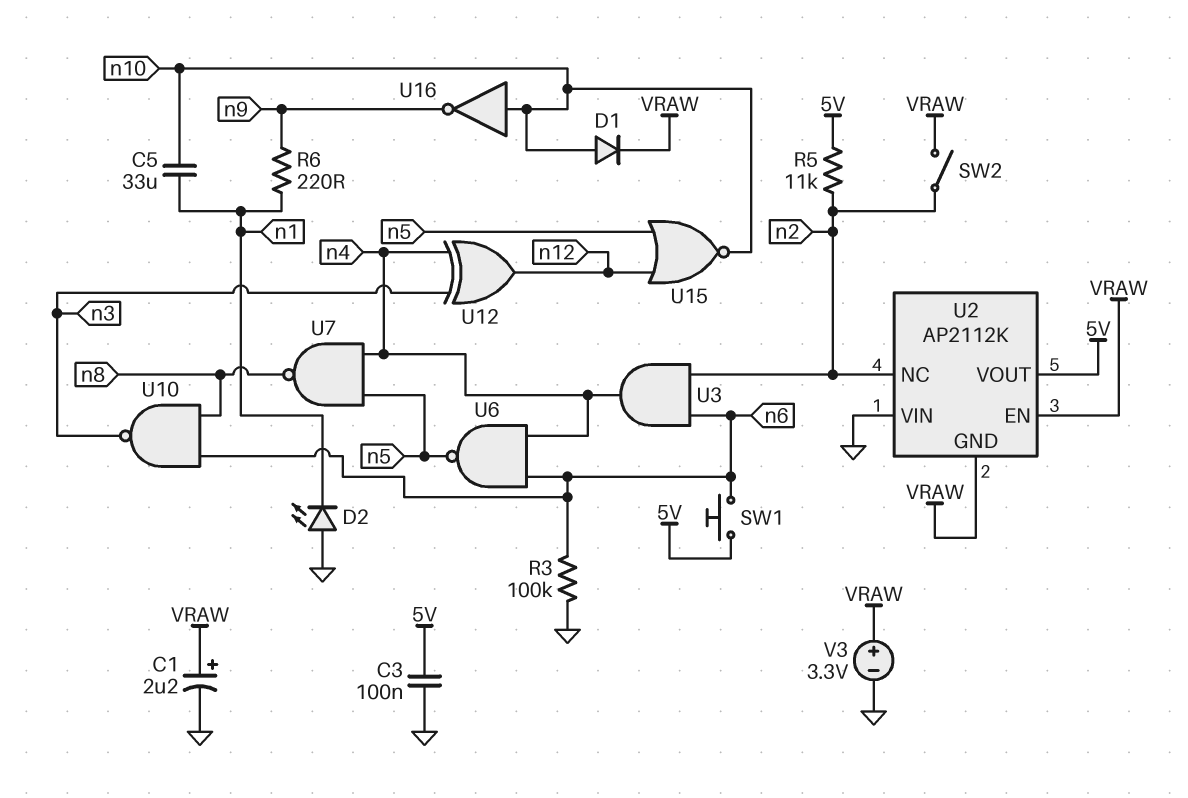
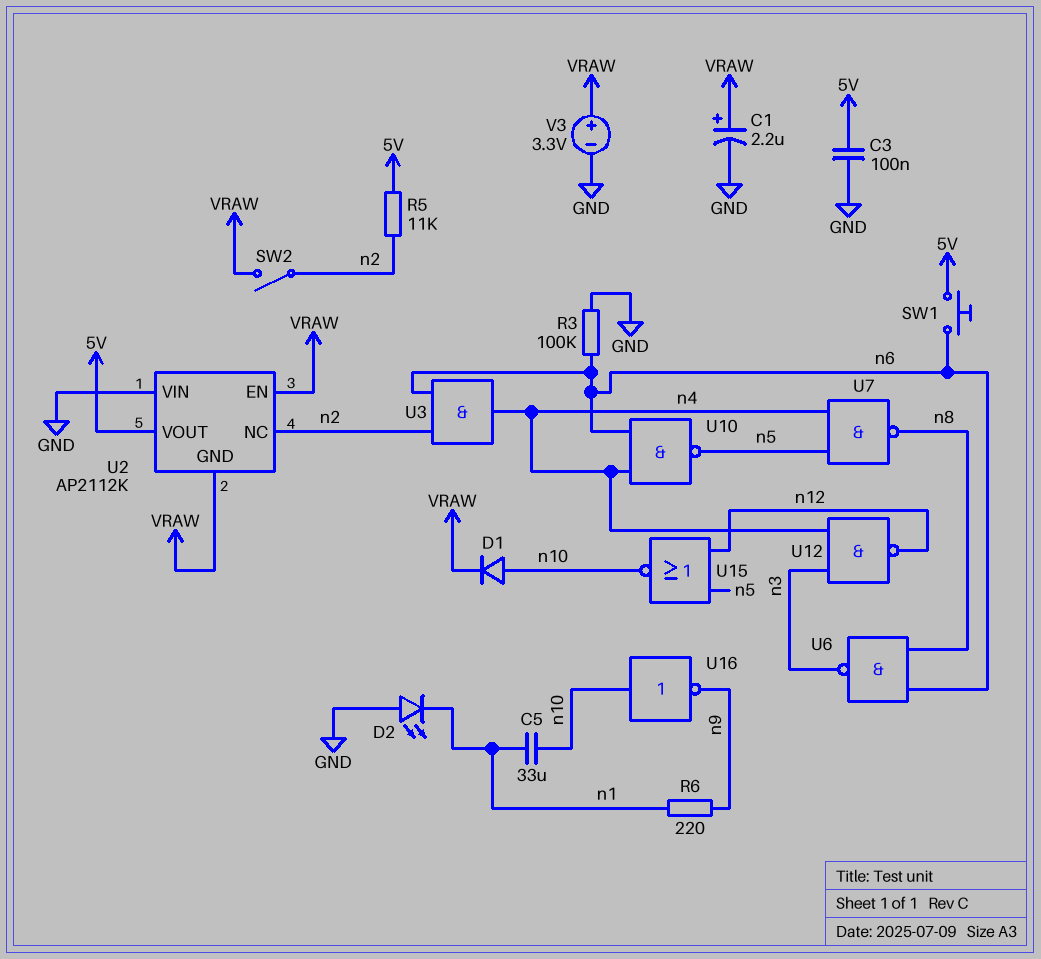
U6: NAND (in n4, in n6, out n5) -> NAND (in n6, in n8, out n3)
U10: NAND (in n6, in n8, out n3) -> NAND (in n4, in n6, out n5)
U12: XOR (in n3, in n4, out n12) -> NAND (in n3, in n4, out n12)

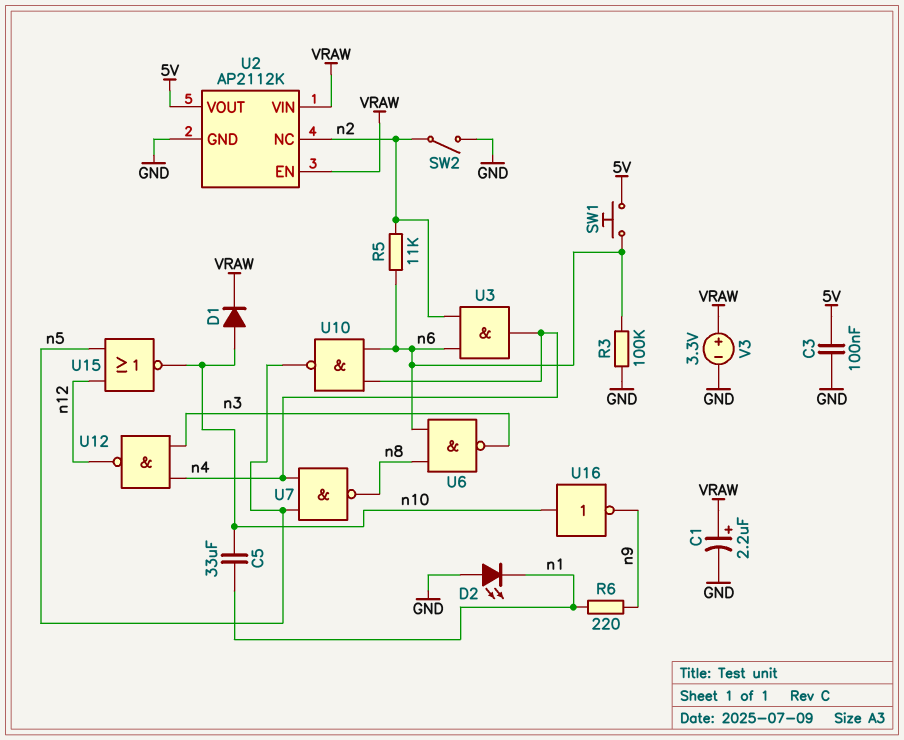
R5: 11k (5V, n2) -> 11k (n2, n6)
SW2: switch (VRAW, n2) -> switch (GND, n2)
U2 pin GND: VRAW -> GND
U2 pin VIN: GND -> VRAW

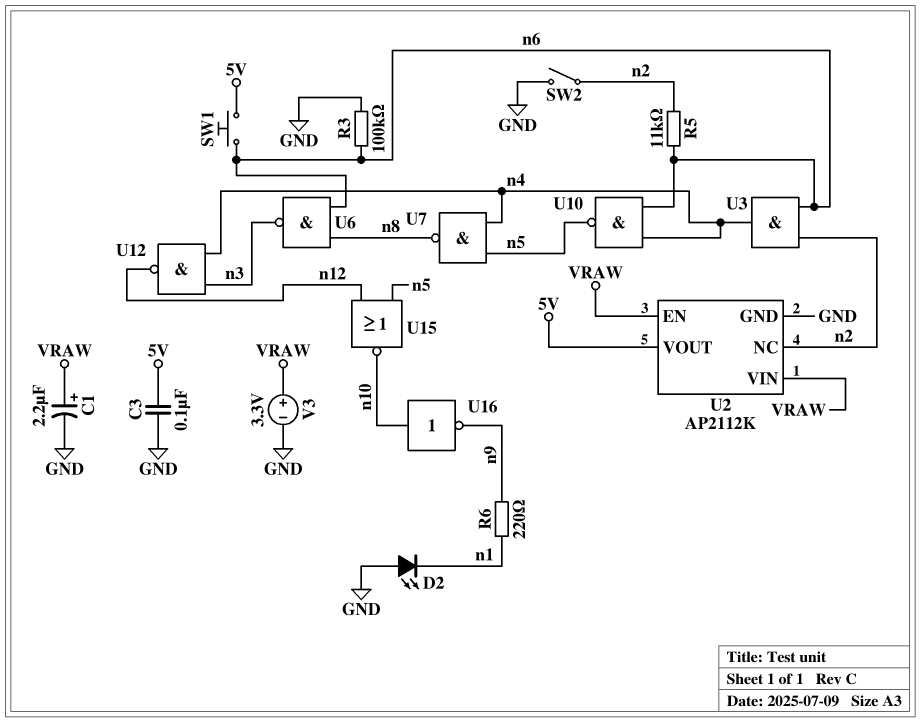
C5: 33uF (n1, n10) -> none
D1: diode (A n10, K VRAW) -> none

